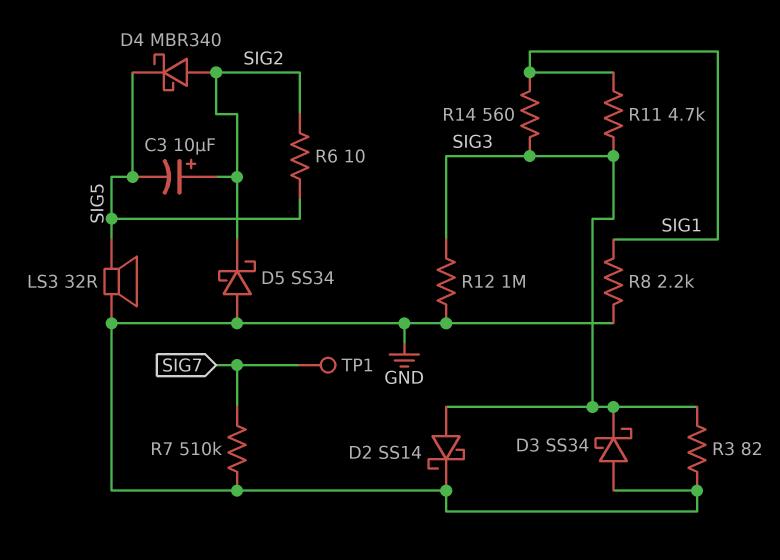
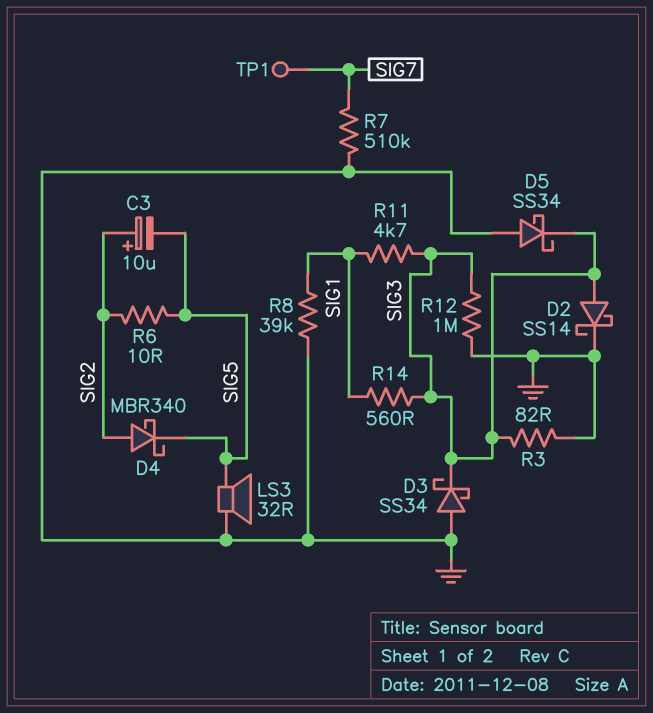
D5: schottky SS34 (A GND, K SIG2) -> schottky SS34 (A GND, K SIG3)
R8: 2.2k (GND, SIG1) -> 39k (GND, SIG1)

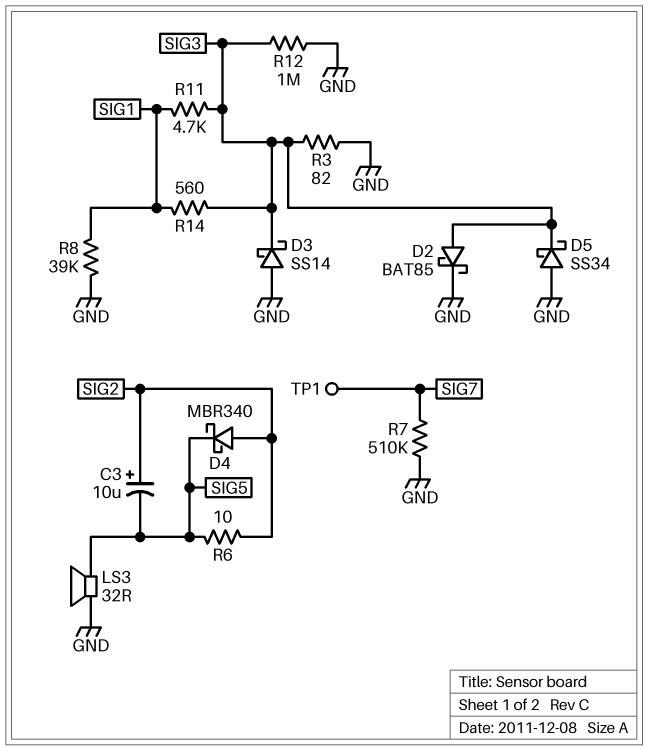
D2: schottky SS14 (A SIG3, K GND) -> schottky BAT85 (A SIG3, K GND)
D3: schottky SS34 (A GND, K SIG3) -> schottky SS14 (A GND, K SIG3)

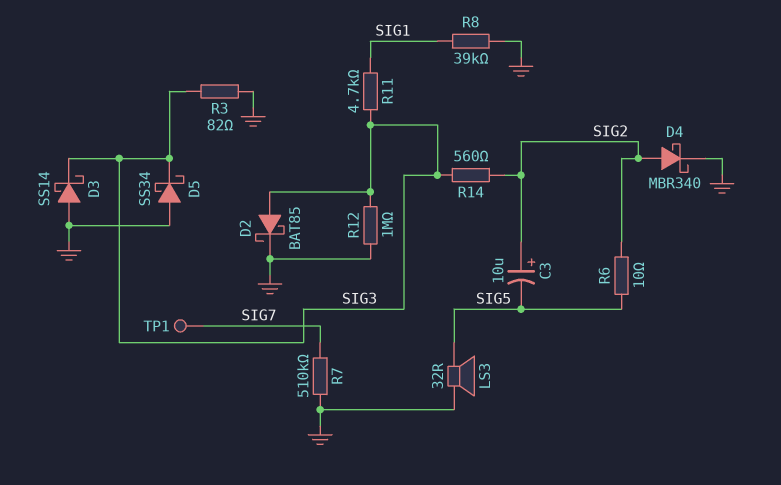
D4: schottky MBR340 (A SIG2, K SIG5) -> schottky MBR340 (A SIG2, K GND)
R14: 560 (SIG1, SIG3) -> 560 (SIG2, SIG3)

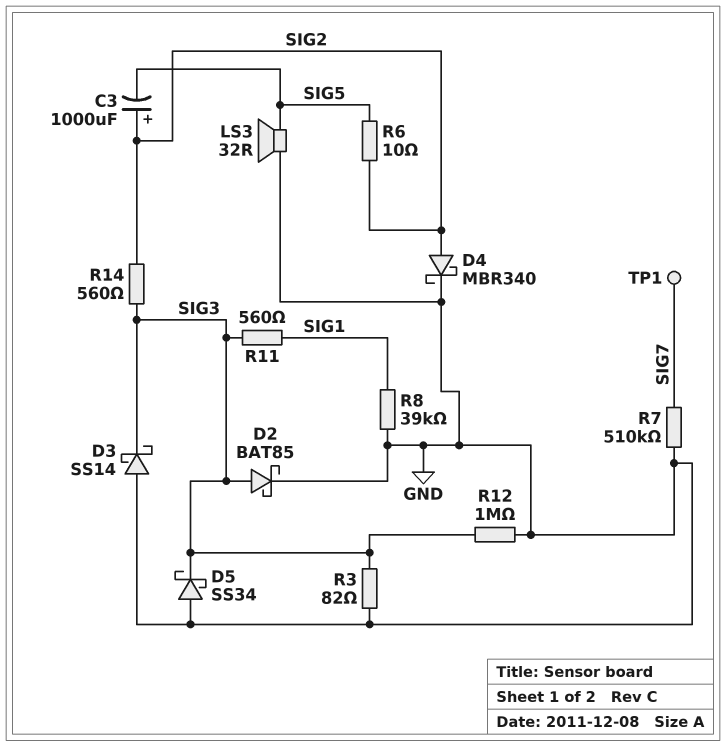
C3: 10uF (plus SIG2, minus SIG5) -> 1000uF (plus SIG2, minus SIG5)
R11: 4.7k (SIG1, SIG3) -> 560 (SIG1, SIG3)

